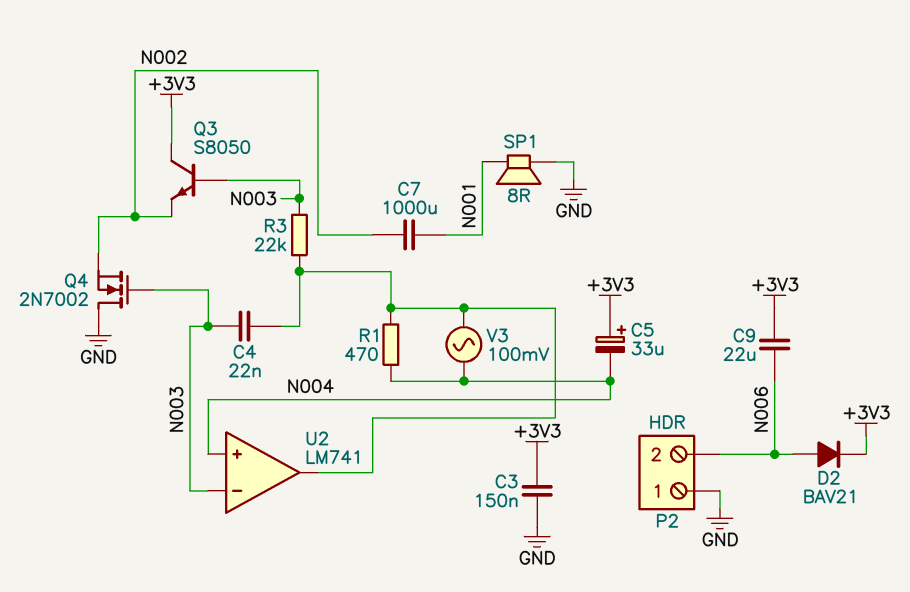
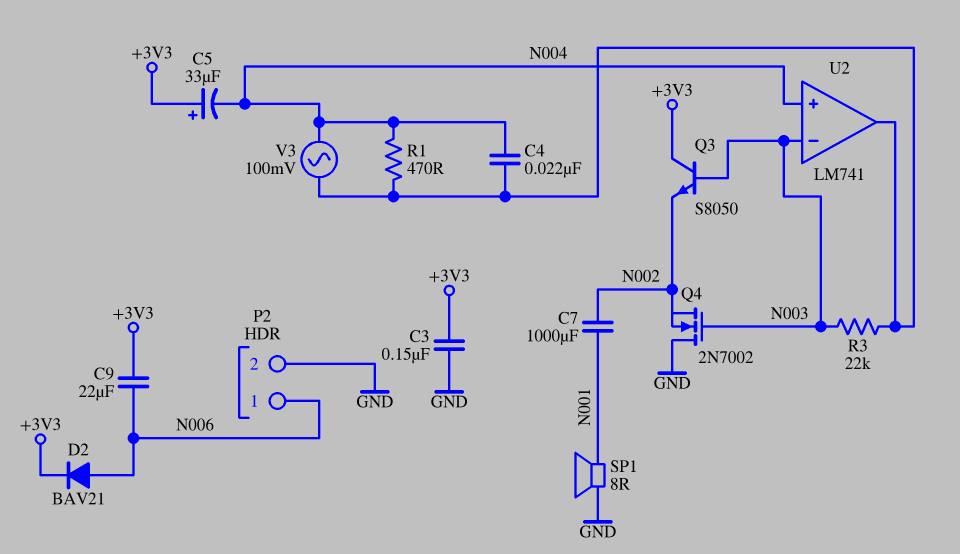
C4: 22nF (N003, U2/out) -> 22nF (N004, U2/out)
P2 pin 1: GND -> N006
P2 pin 2: N006 -> GND

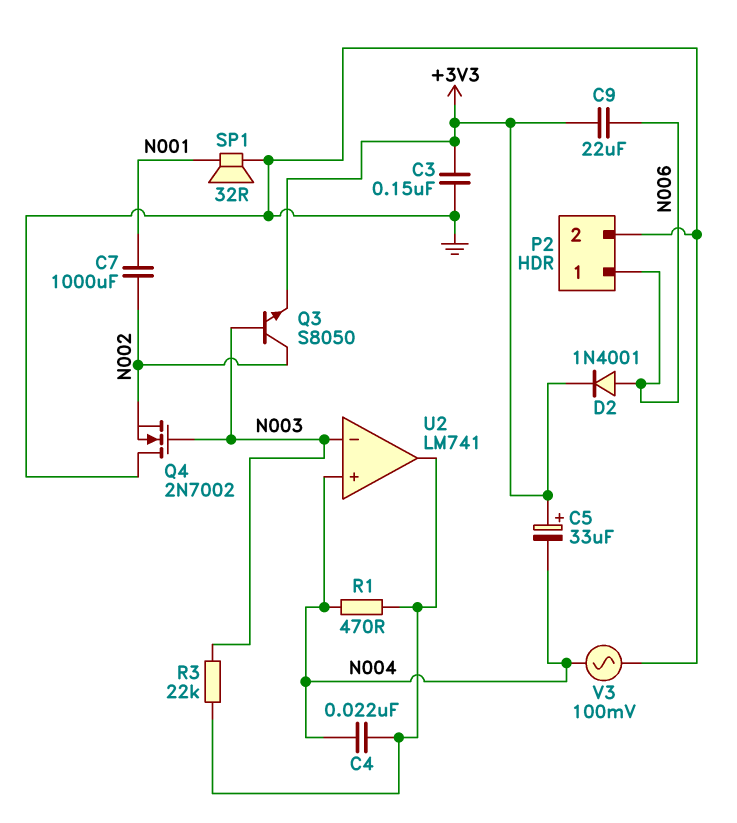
D2: diode BAV21 (A N006, K +3V3) -> diode 1N4001 (A N006, K +3V3)
Q3: NPN S8050 (B N003, C +3V3, E N002) -> NPN S8050 (B N003, C N002, E +3V3)
SP1: speaker 8R (GND, N001) -> speaker 32R (GND, N001)
V3: AC 100mV (N004, U2/out) -> AC 100mV (GND, N004)

